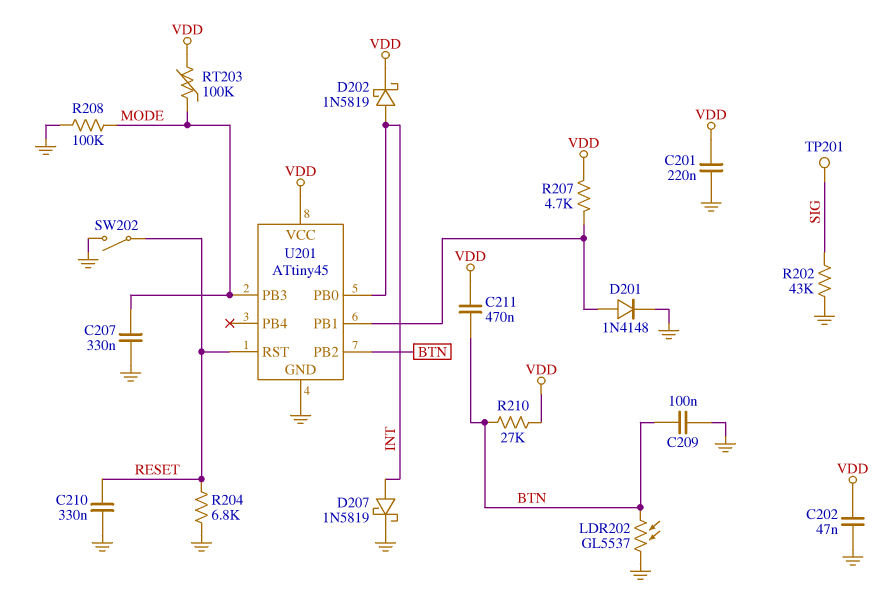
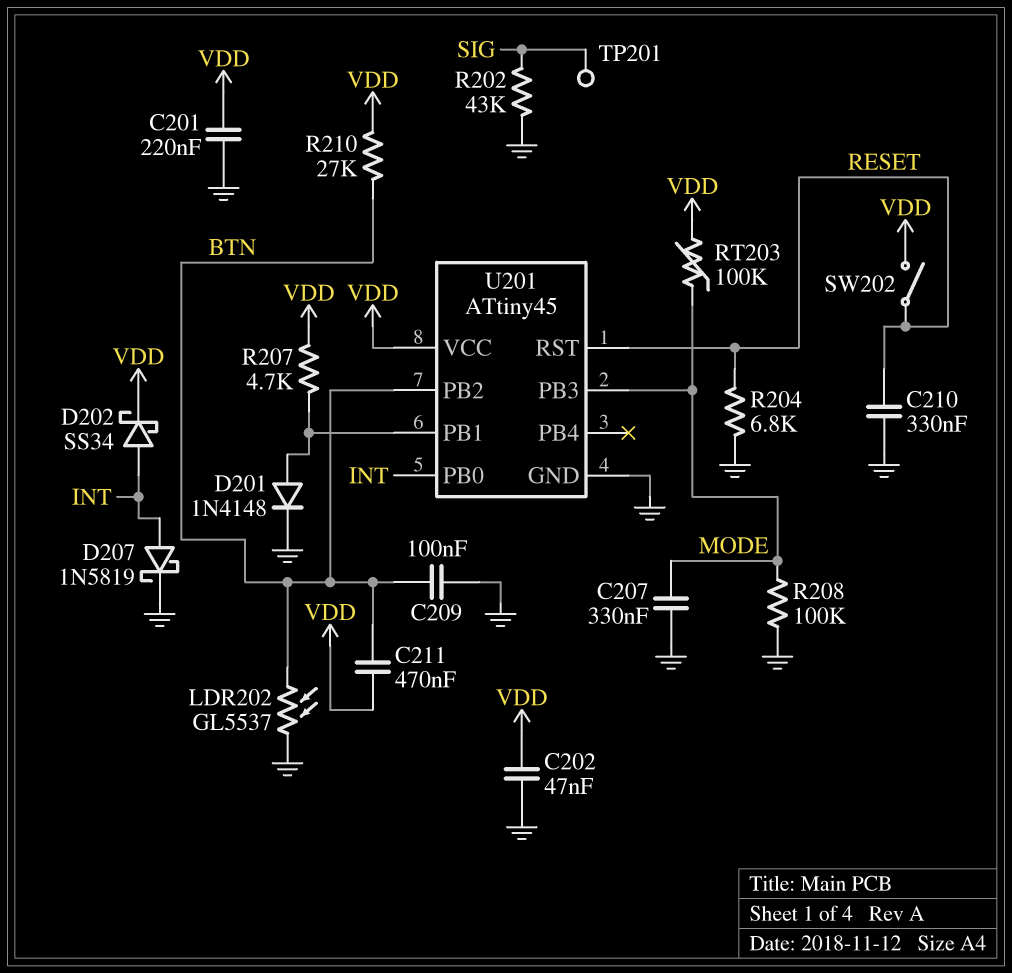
D202: schottky 1N5819 (A INT, K VDD) -> schottky SS34 (A INT, K VDD)
SW202: switch (GND, RESET) -> switch (RESET, VDD)

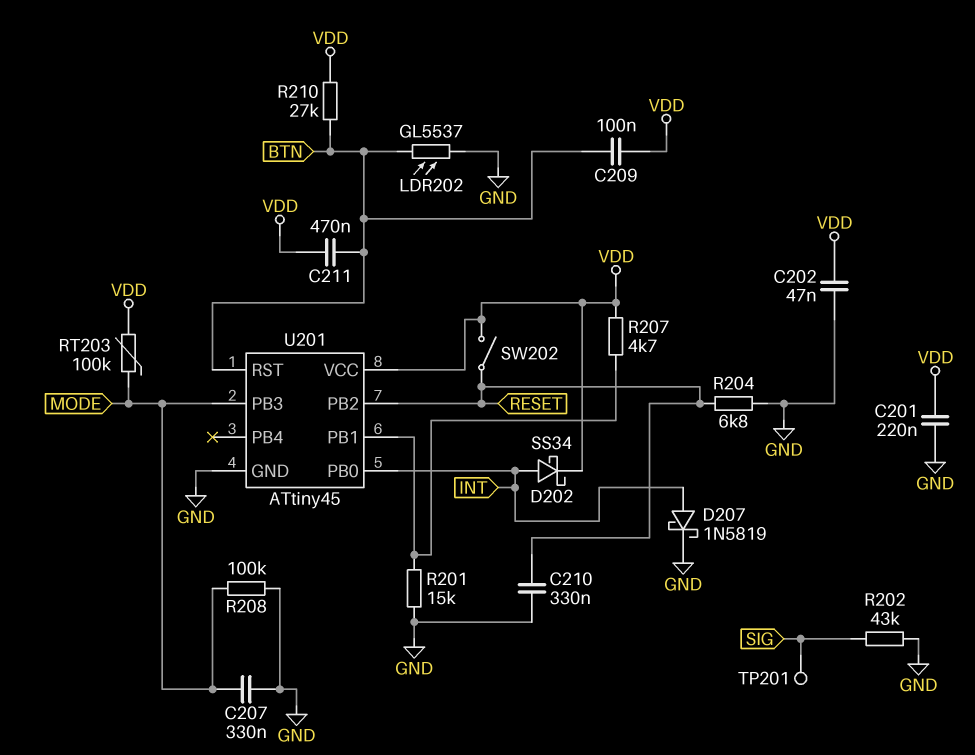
C209: 100nF (BTN, GND) -> 100nF (BTN, VDD)
D201: diode 1N4148 (A U201/PB1, K GND) -> none
R201: none -> 15k (GND, U201/PB1)
U201 pin PB2: BTN -> RESET
U201 pin RST: RESET -> BTN

